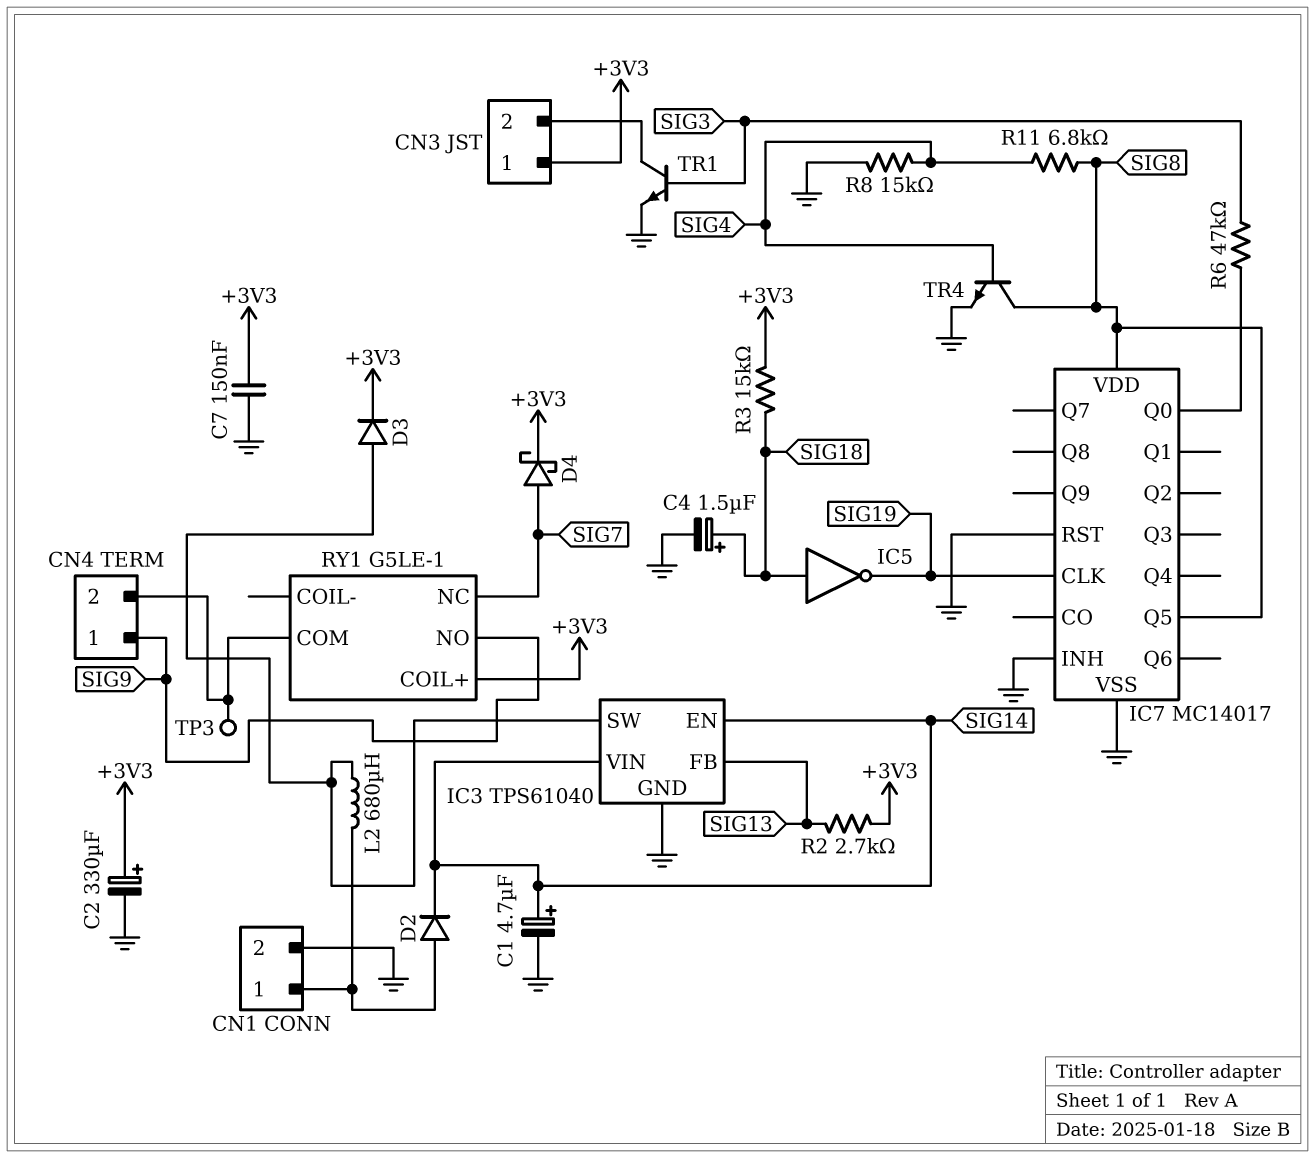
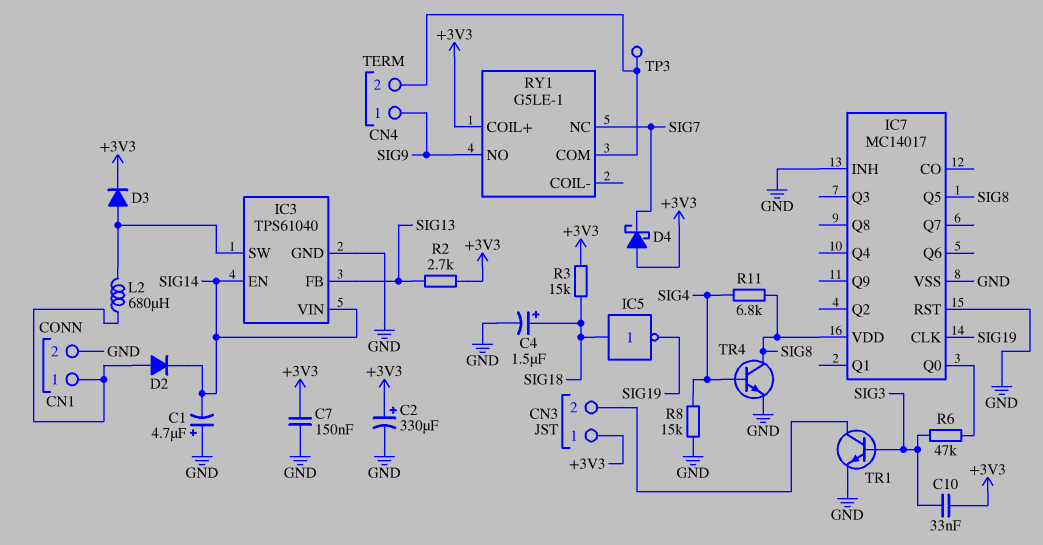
C1: 4.7uF (plus SIG14, minus GND) -> 4.7uF (plus GND, minus SIG14)
C10: none -> 33nF (+3V3, SIG3)
D4: schottky (A SIG7, K +3V3) -> schottky (A +3V3, K SIG7)

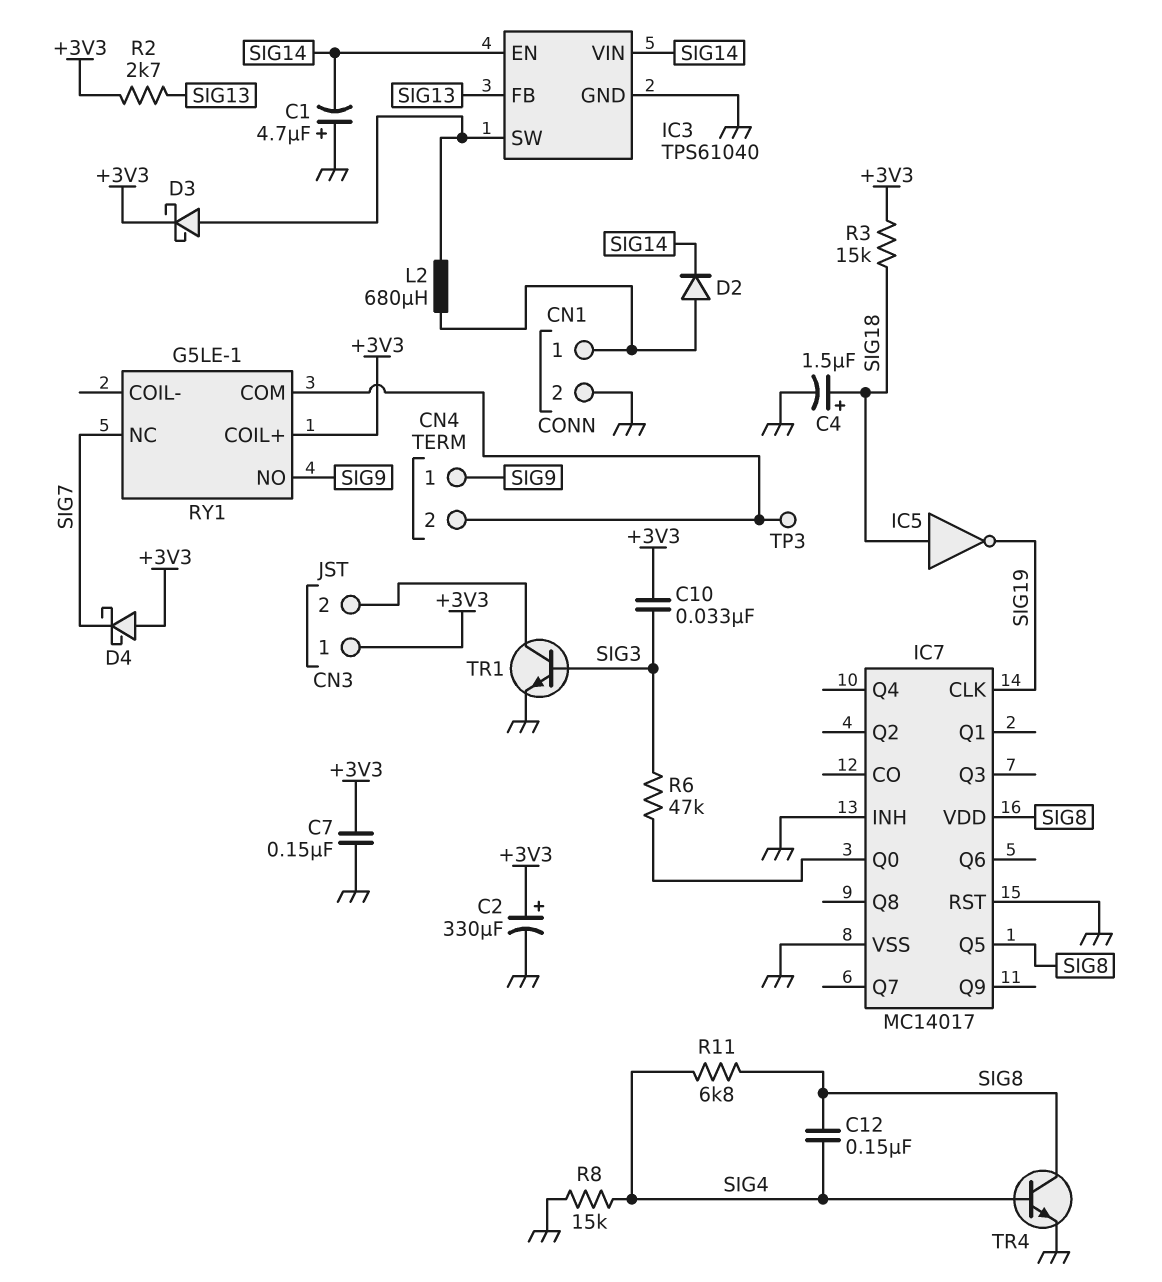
C12: none -> 150nF (SIG4, SIG8)
D3: diode (A IC3/SW, K +3V3) -> schottky (A IC3/SW, K +3V3)

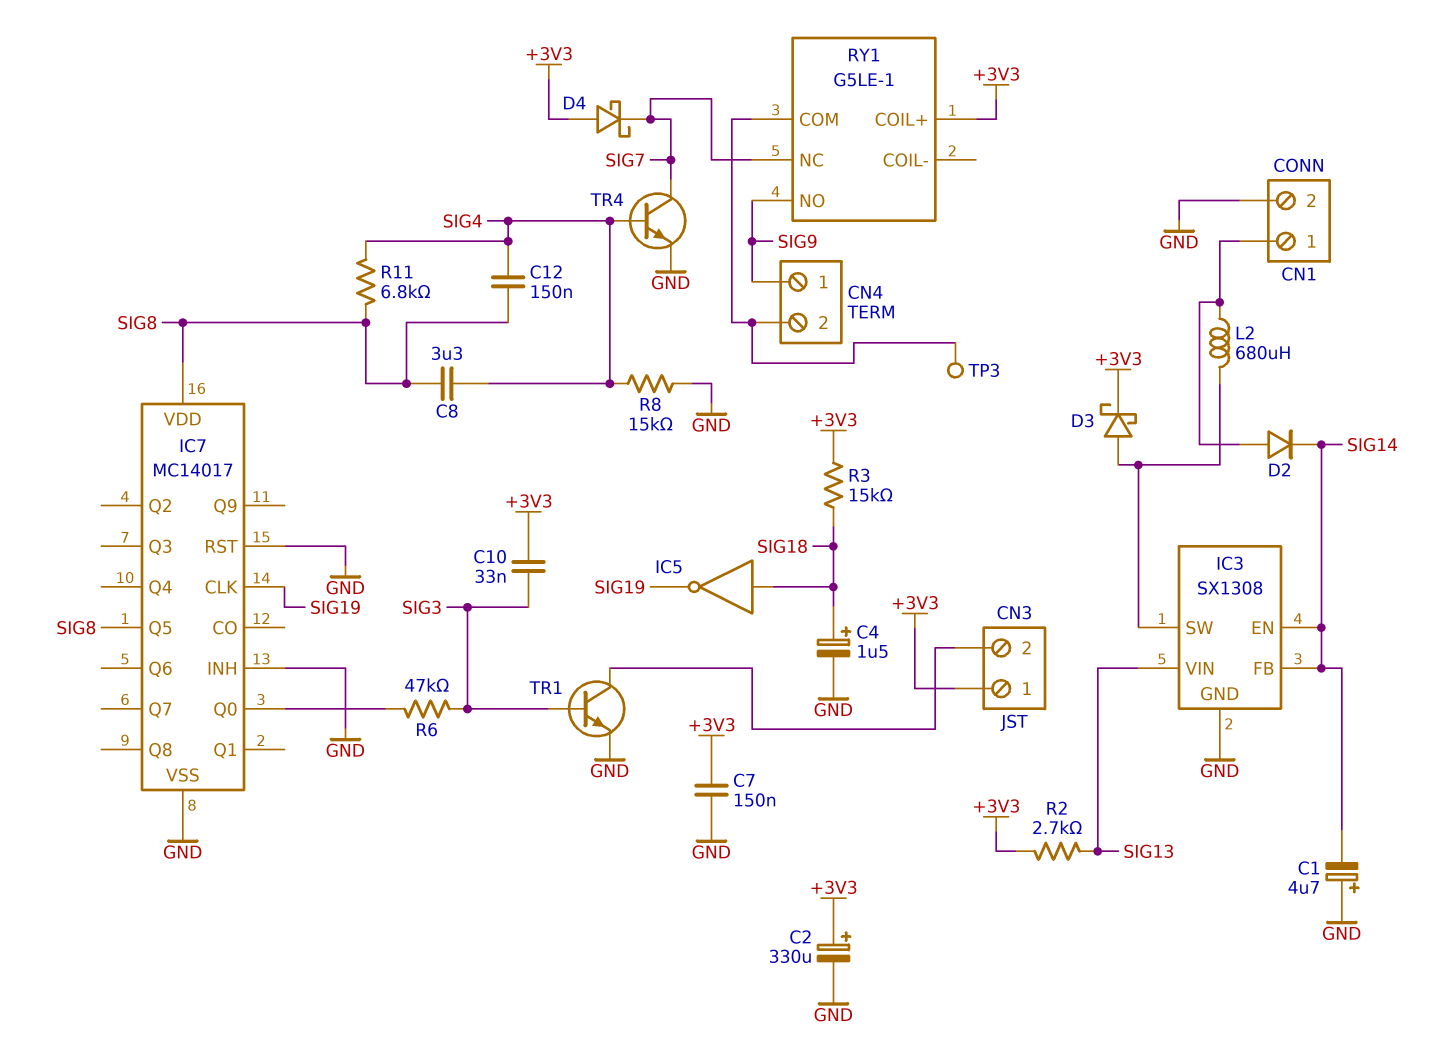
C8: none -> 3.3uF (SIG4, SIG8)
IC3: TPS61040 -> SX1308
IC3 pin FB: SIG13 -> SIG14
IC3 pin VIN: SIG14 -> SIG13
TR4: NPN (B SIG4, C SIG8, E GND) -> NPN (B SIG4, C SIG7, E GND)

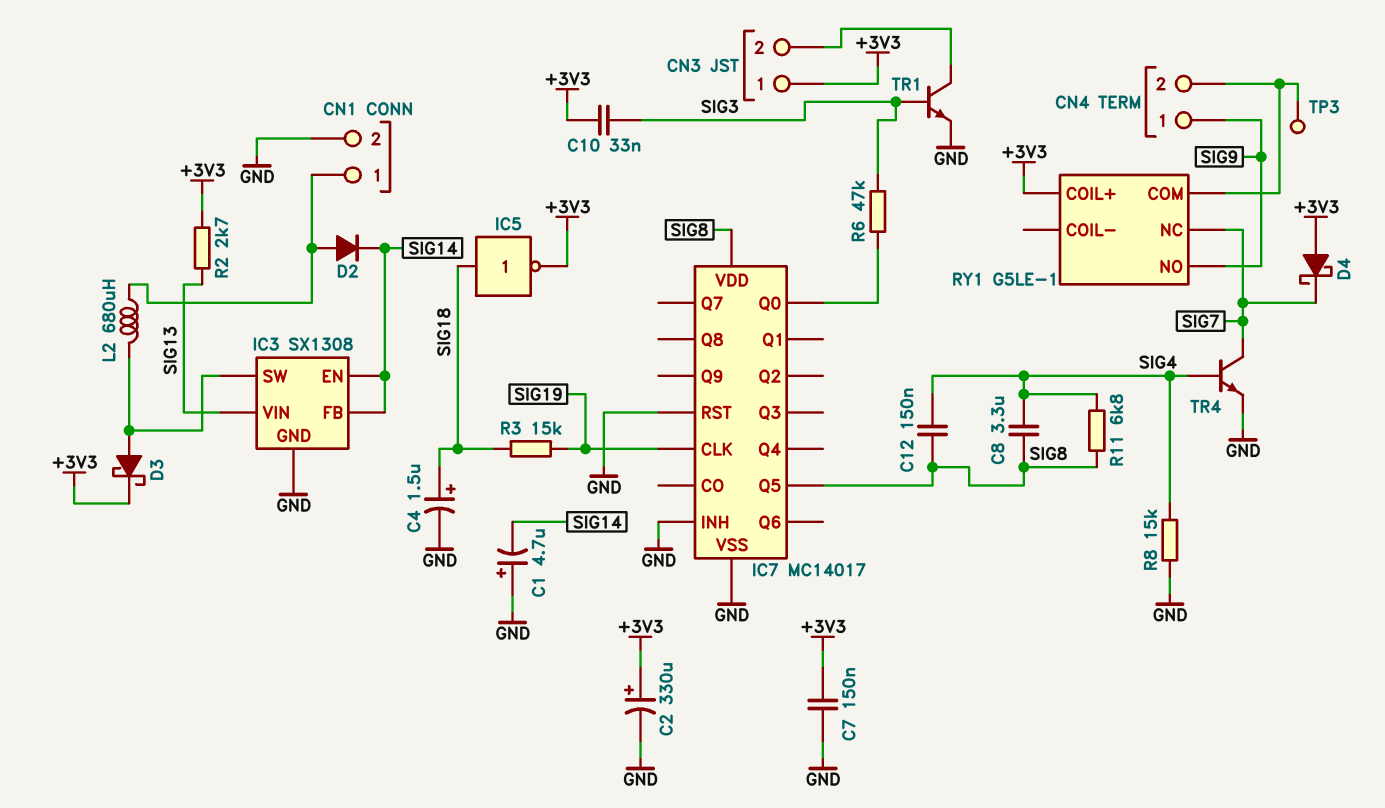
IC5: NOT (in SIG18, out SIG19) -> NOT (in SIG18, out +3V3)
R3: 15k (+3V3, SIG18) -> 15k (SIG18, SIG19)

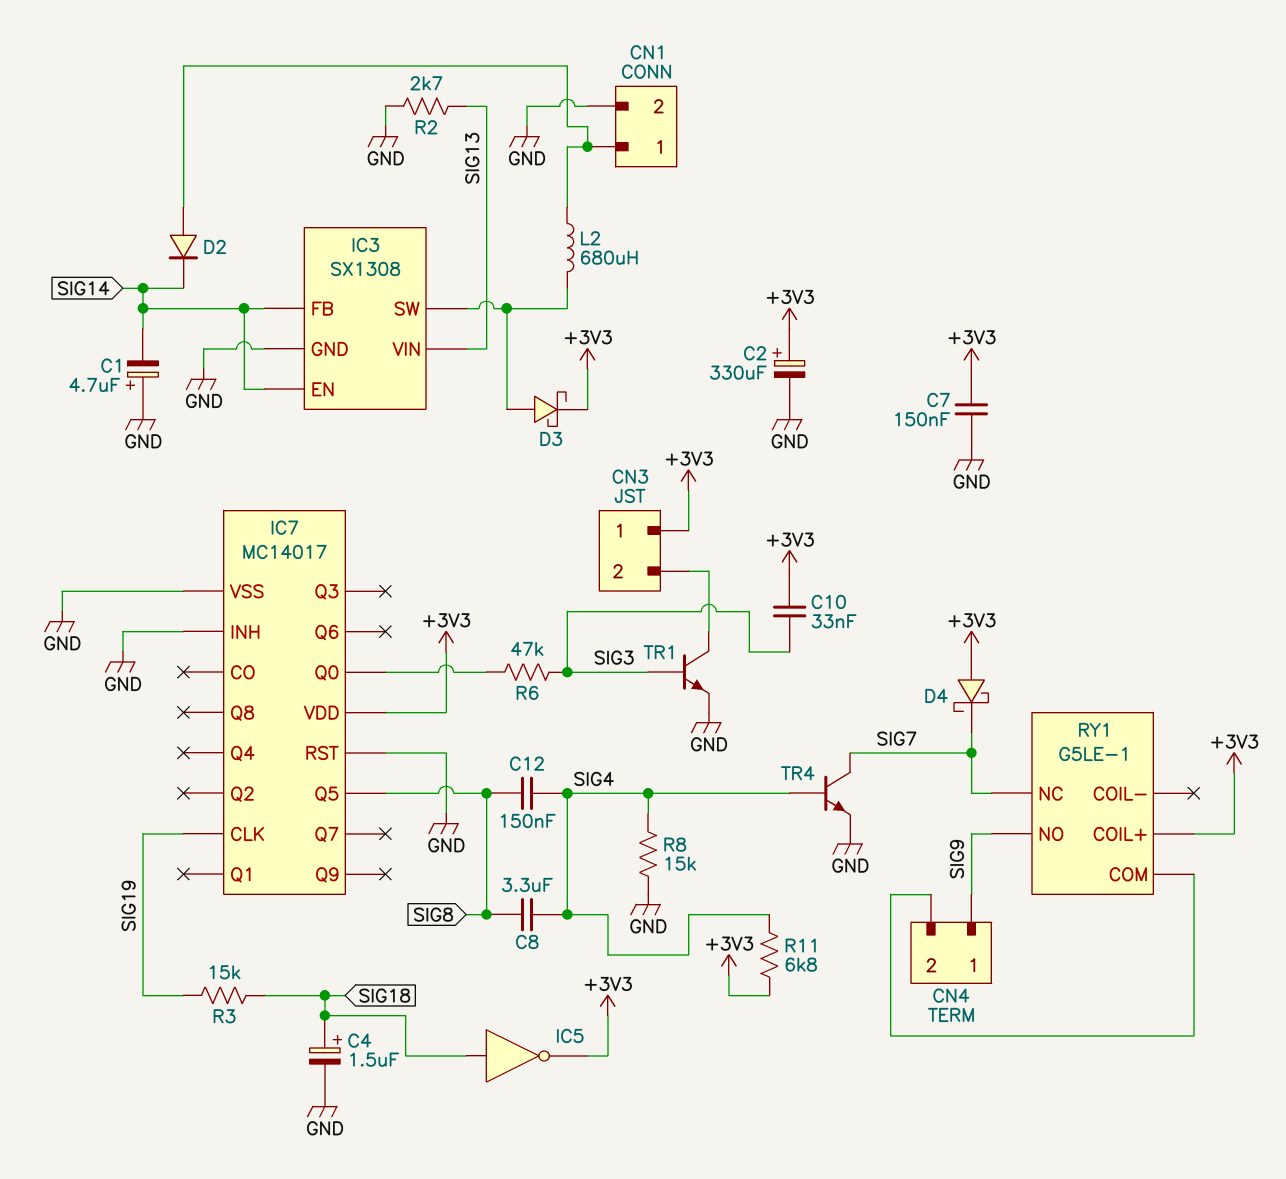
IC7 pin VDD: SIG8 -> +3V3
R2: 2.7k (+3V3, SIG13) -> 2.7k (GND, SIG13)
R11: 6.8k (SIG4, SIG8) -> 6.8k (+3V3, SIG4)
TP3: test point (CN4/2) -> none

